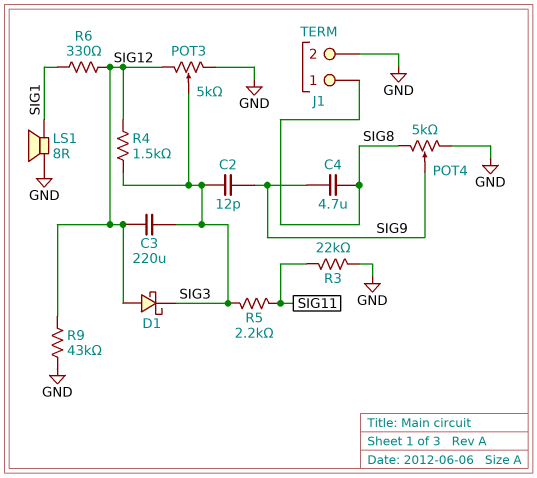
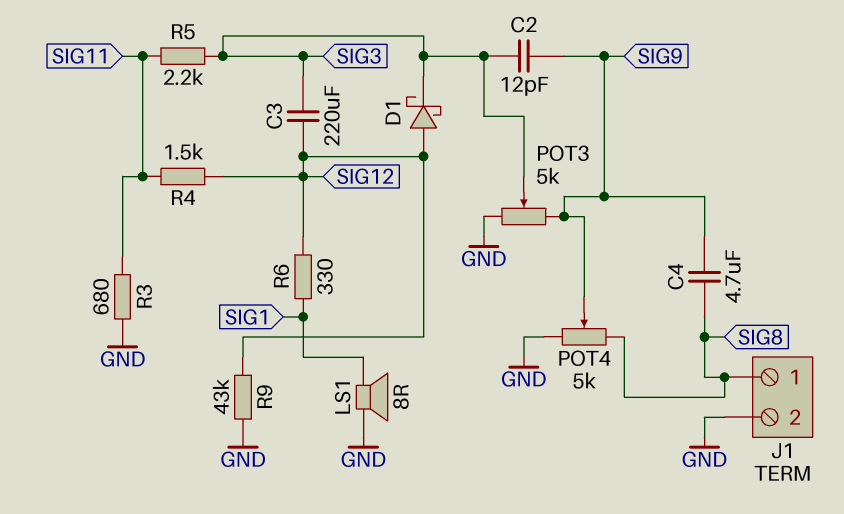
POT3: 5k (GND, SIG12, wiper SIG3) -> 5k (GND, SIG9, wiper SIG3)
R3: 22k (GND, SIG11) -> 680 (GND, SIG11)
R4: 1.5k (SIG3, SIG12) -> 1.5k (SIG11, SIG12)

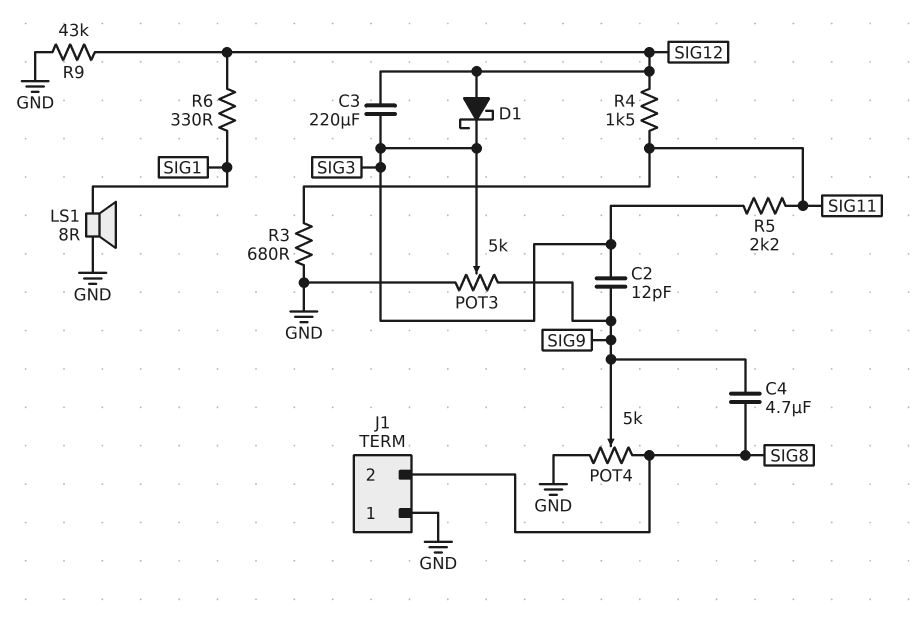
J1 pin 1: SIG8 -> GND
J1 pin 2: GND -> SIG8

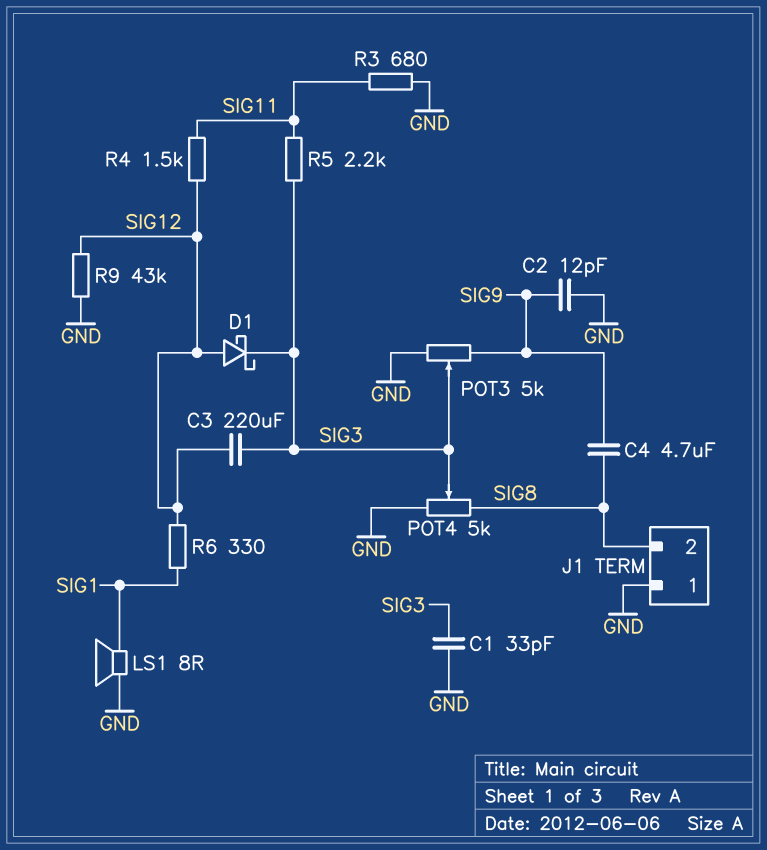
C1: none -> 33pF (GND, SIG3)
C2: 12pF (SIG3, SIG9) -> 12pF (GND, SIG9)
POT4: 5k (GND, SIG8, wiper SIG9) -> 5k (GND, SIG8, wiper SIG3)

